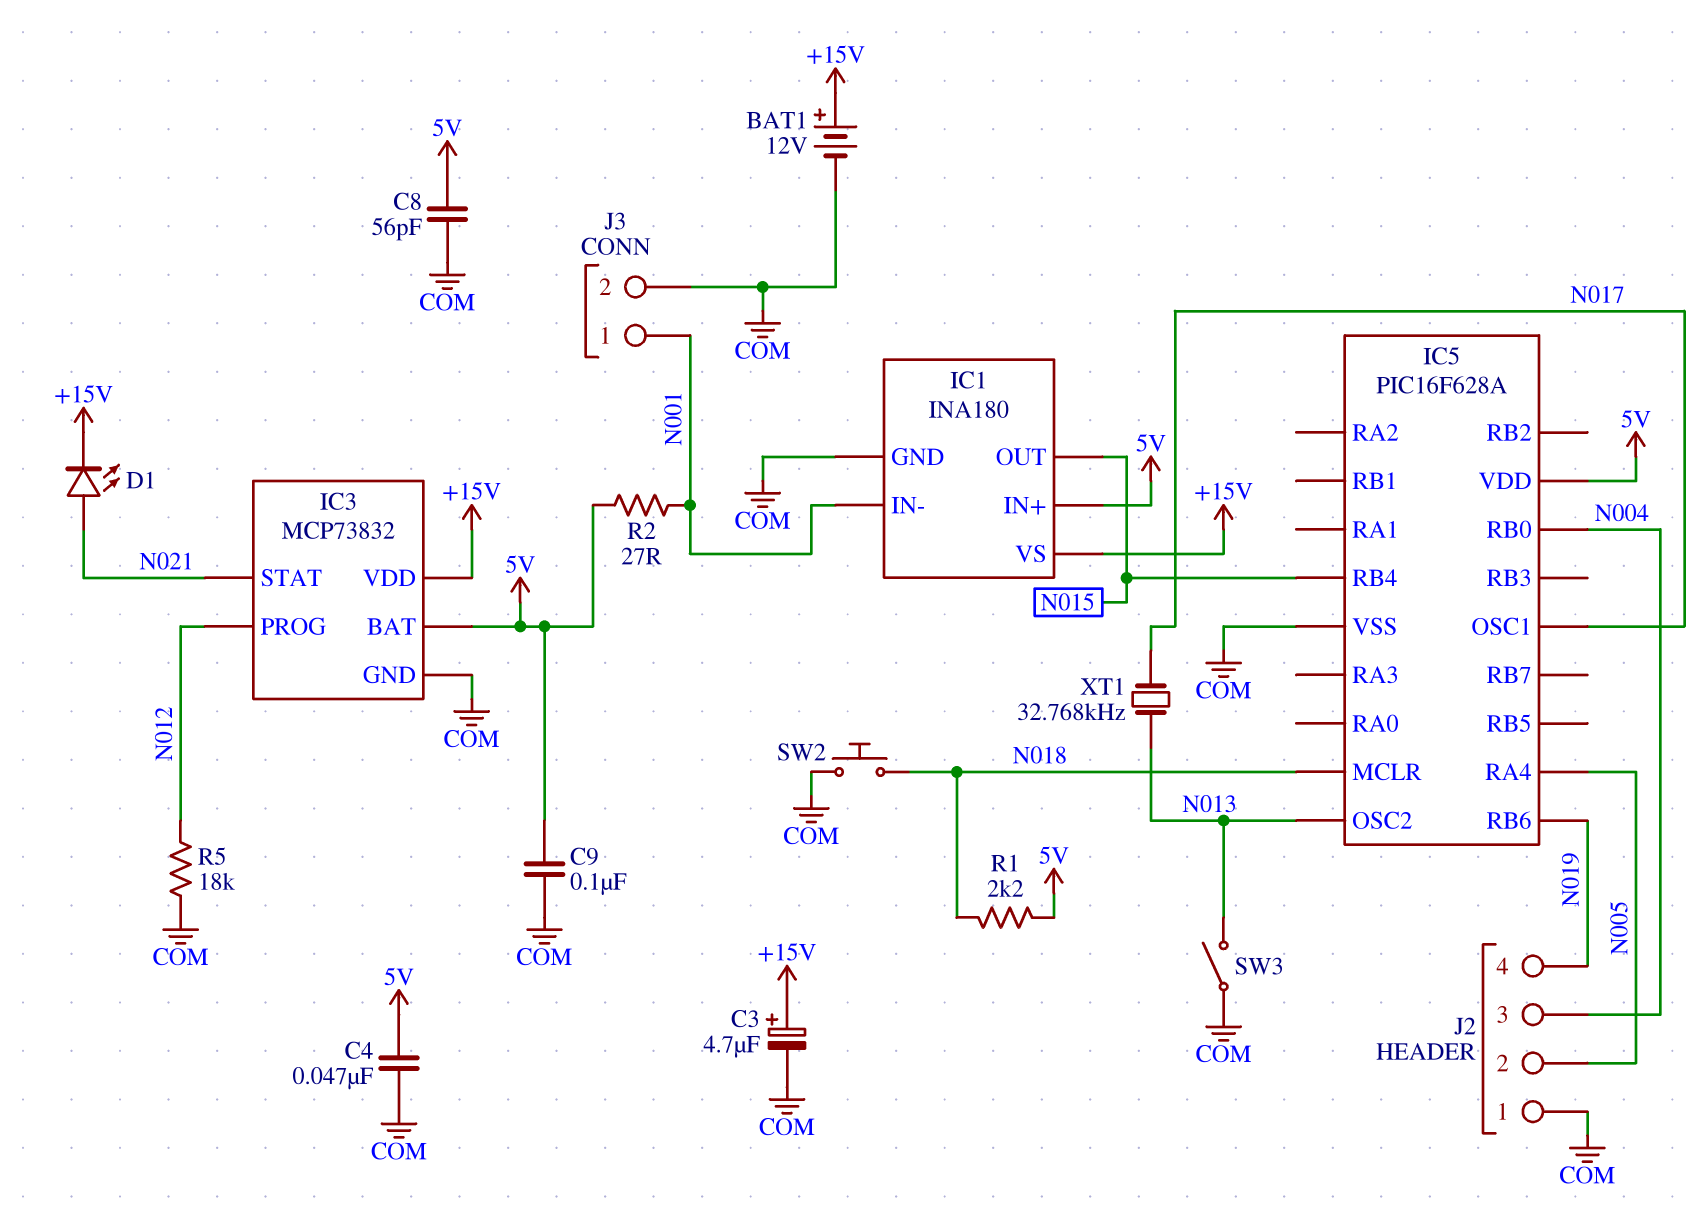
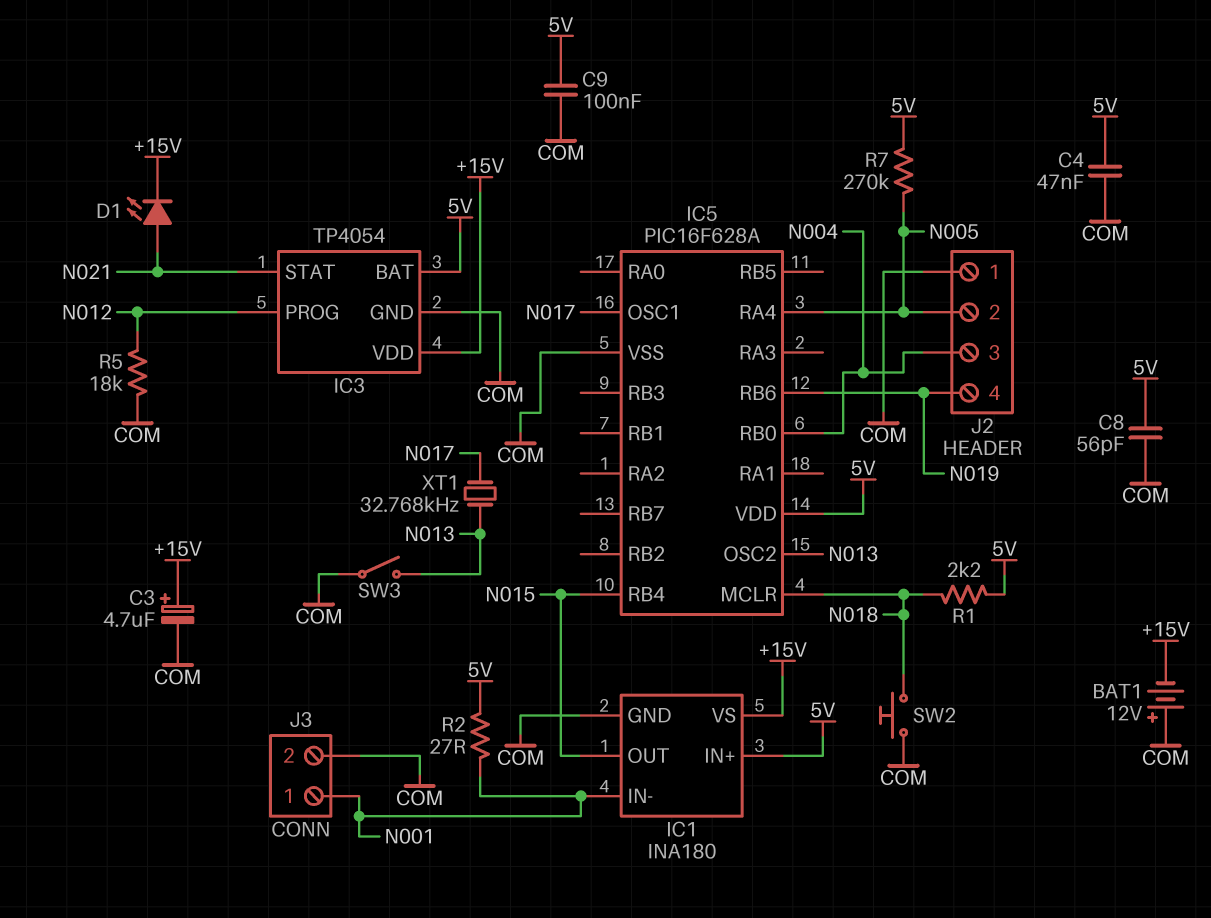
BAT1: 12V (plus +15V, minus COM) -> 12V (plus COM, minus +15V)
IC3: MCP73832 -> TP4054
R7: none -> 270k (5V, N005)

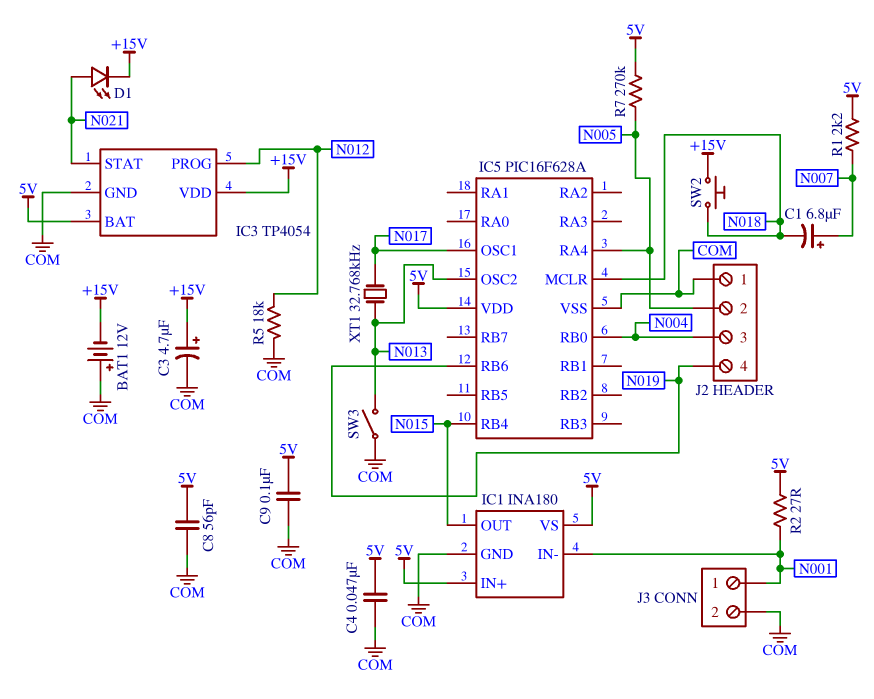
C1: none -> 6.8uF (plus N007, minus N018)
IC1 pin VS: +15V -> 5V
R1: 2.2k (5V, N018) -> 2.2k (5V, N007)
SW2: button (COM, N018) -> button (+15V, N018)

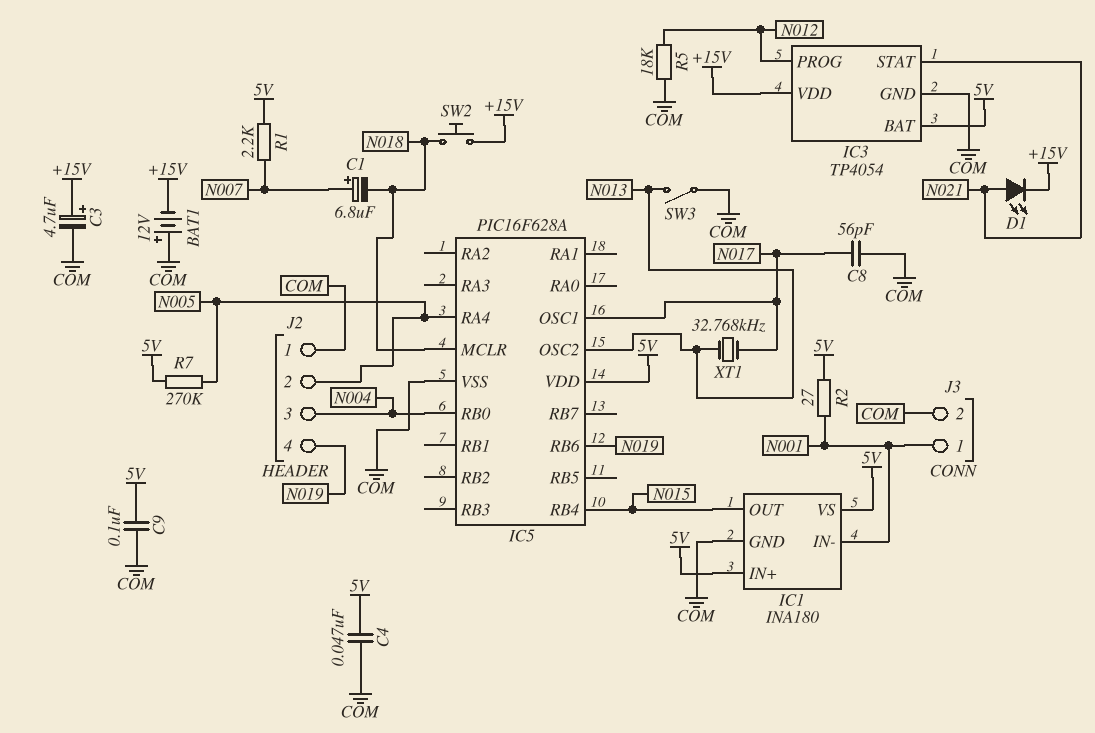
C8: 56pF (5V, COM) -> 56pF (COM, N017)

